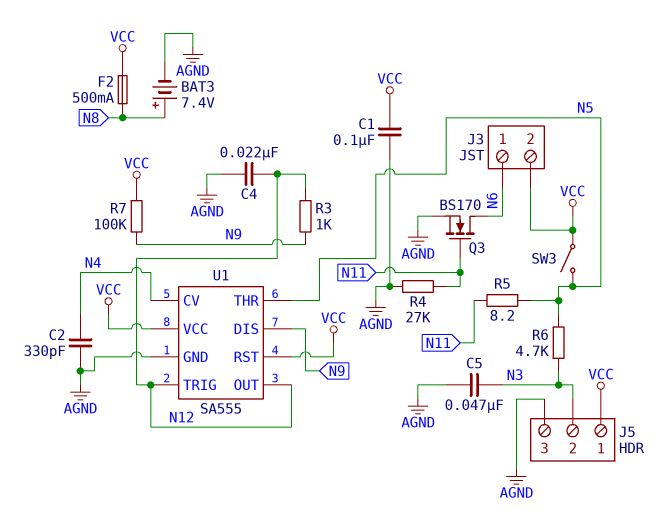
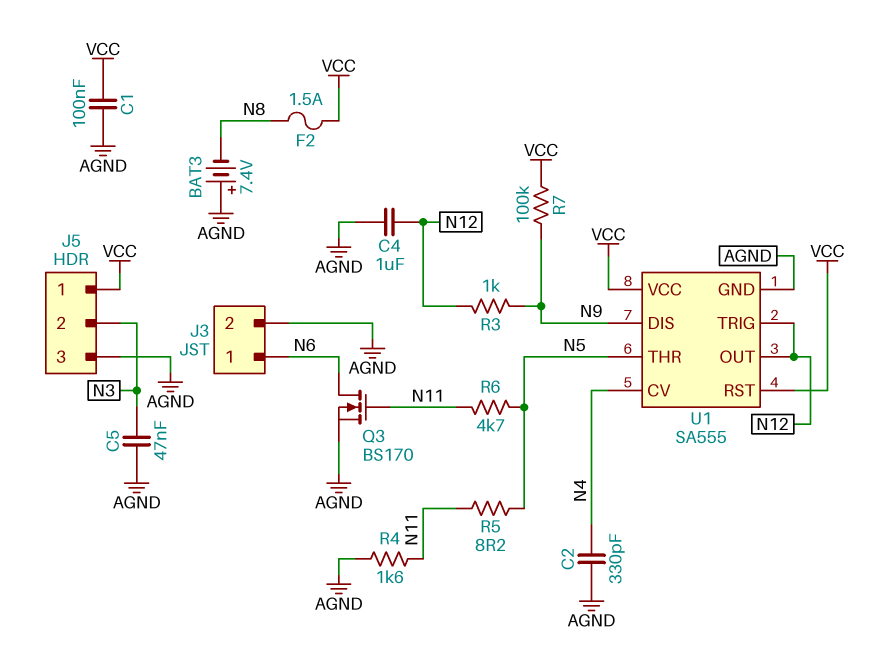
BAT3: 7.4V (plus N8, minus AGND) -> 7.4V (plus AGND, minus N8)
C4: 22nF (AGND, N12) -> 1uF (AGND, N12)
F2: 500mA (N8, VCC) -> 1.5A (N8, VCC)
J3 pin 2: VCC -> AGND
R4: 27k (AGND, N11) -> 1.6k (AGND, N11)
R6: 4.7k (N3, N5) -> 4.7k (N5, N11)
SW3: switch (N5, VCC) -> none

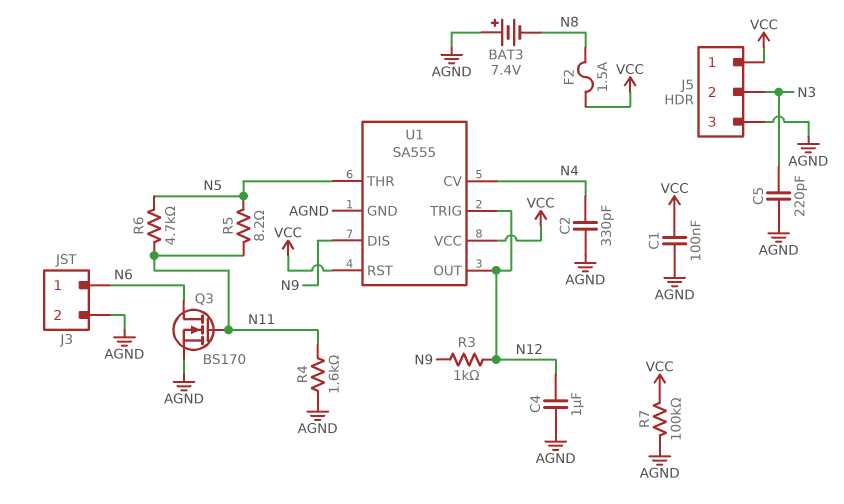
C5: 47nF (AGND, N3) -> 220pF (AGND, N3)
R7: 100k (N9, VCC) -> 100k (AGND, VCC)

